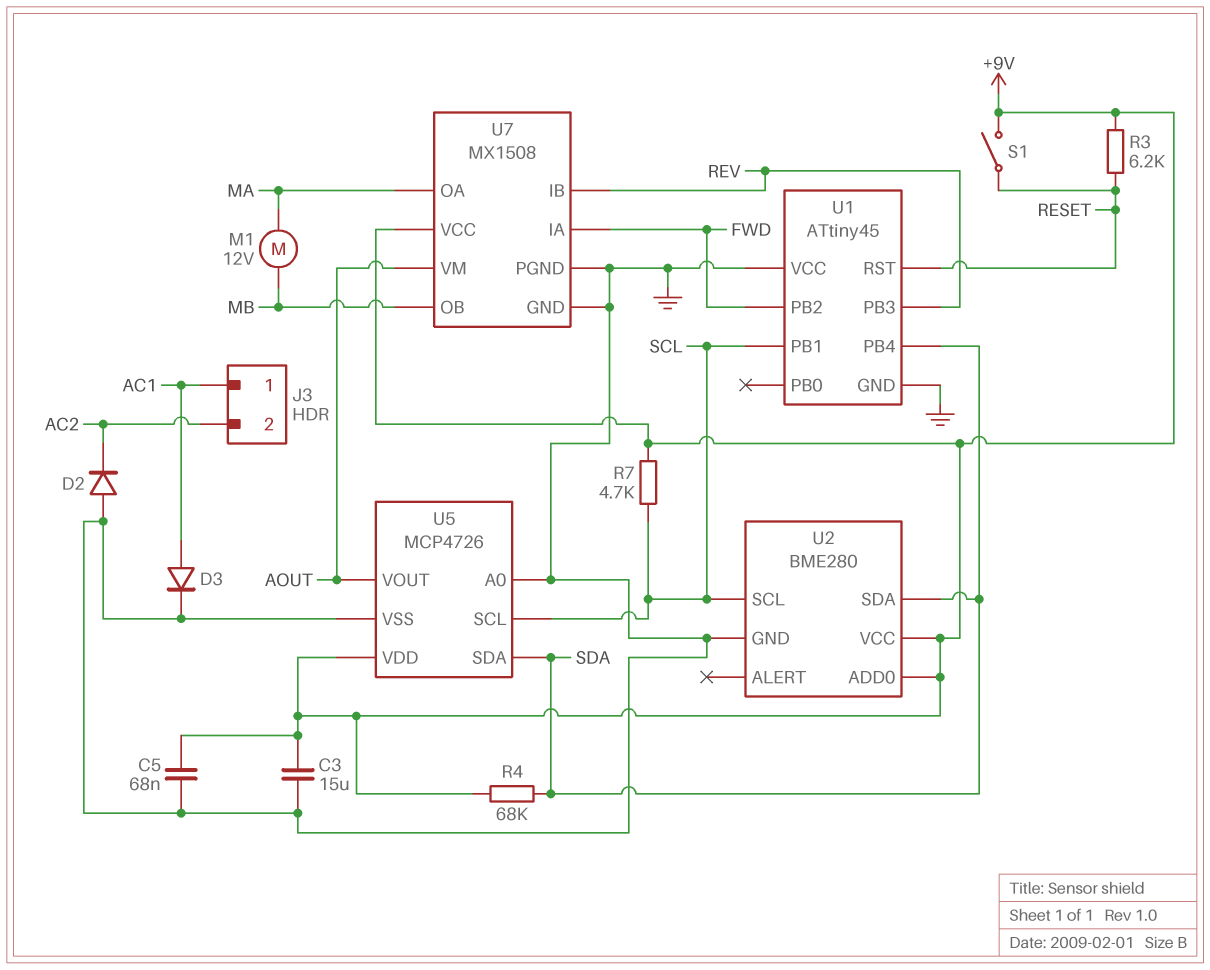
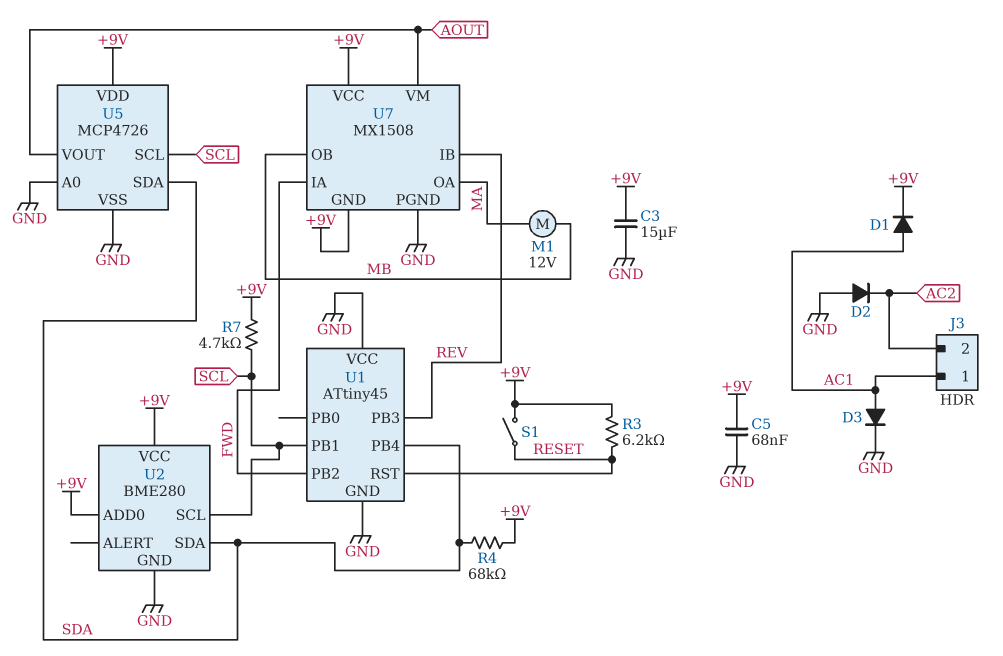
D1: none -> diode (A AC1, K +9V)
U7 pin GND: GND -> +9V

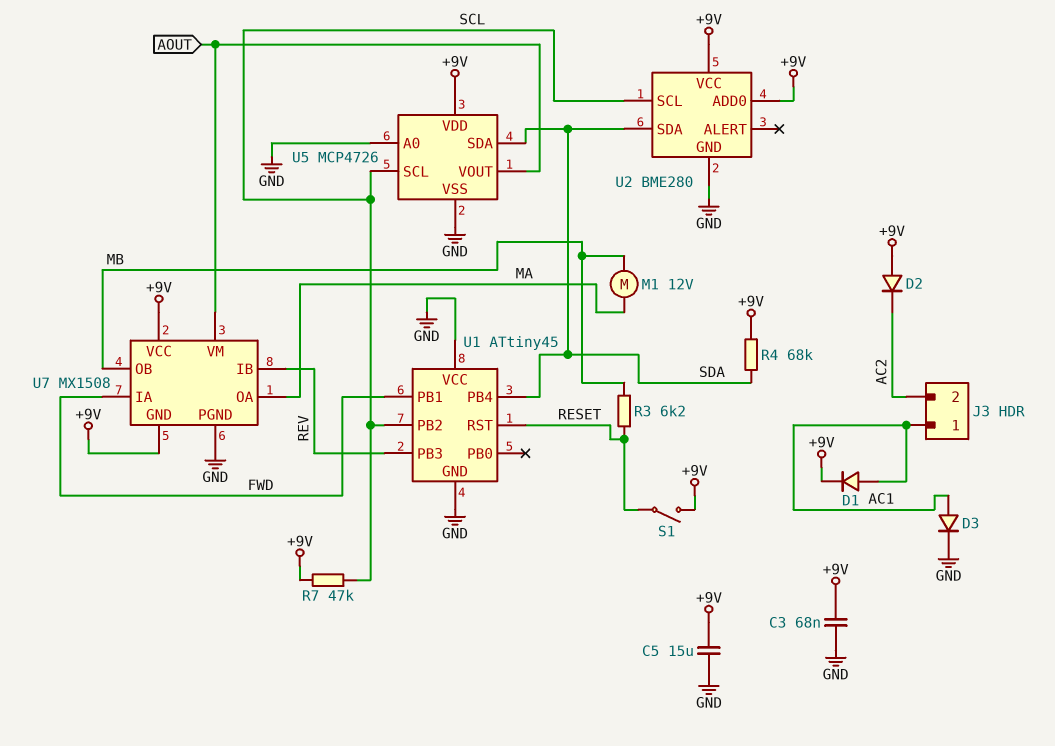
C3: 15uF (+9V, GND) -> 68nF (+9V, GND)
C5: 68nF (+9V, GND) -> 15uF (+9V, GND)
D2: diode (A GND, K AC2) -> diode (A +9V, K AC2)
R3: 6.2k (+9V, RESET) -> 6.2k (MB, RESET)
R7: 4.7k (+9V, SCL) -> 47k (+9V, SCL)
U1 pin PB1: SCL -> FWD
U1 pin PB2: FWD -> SCL

